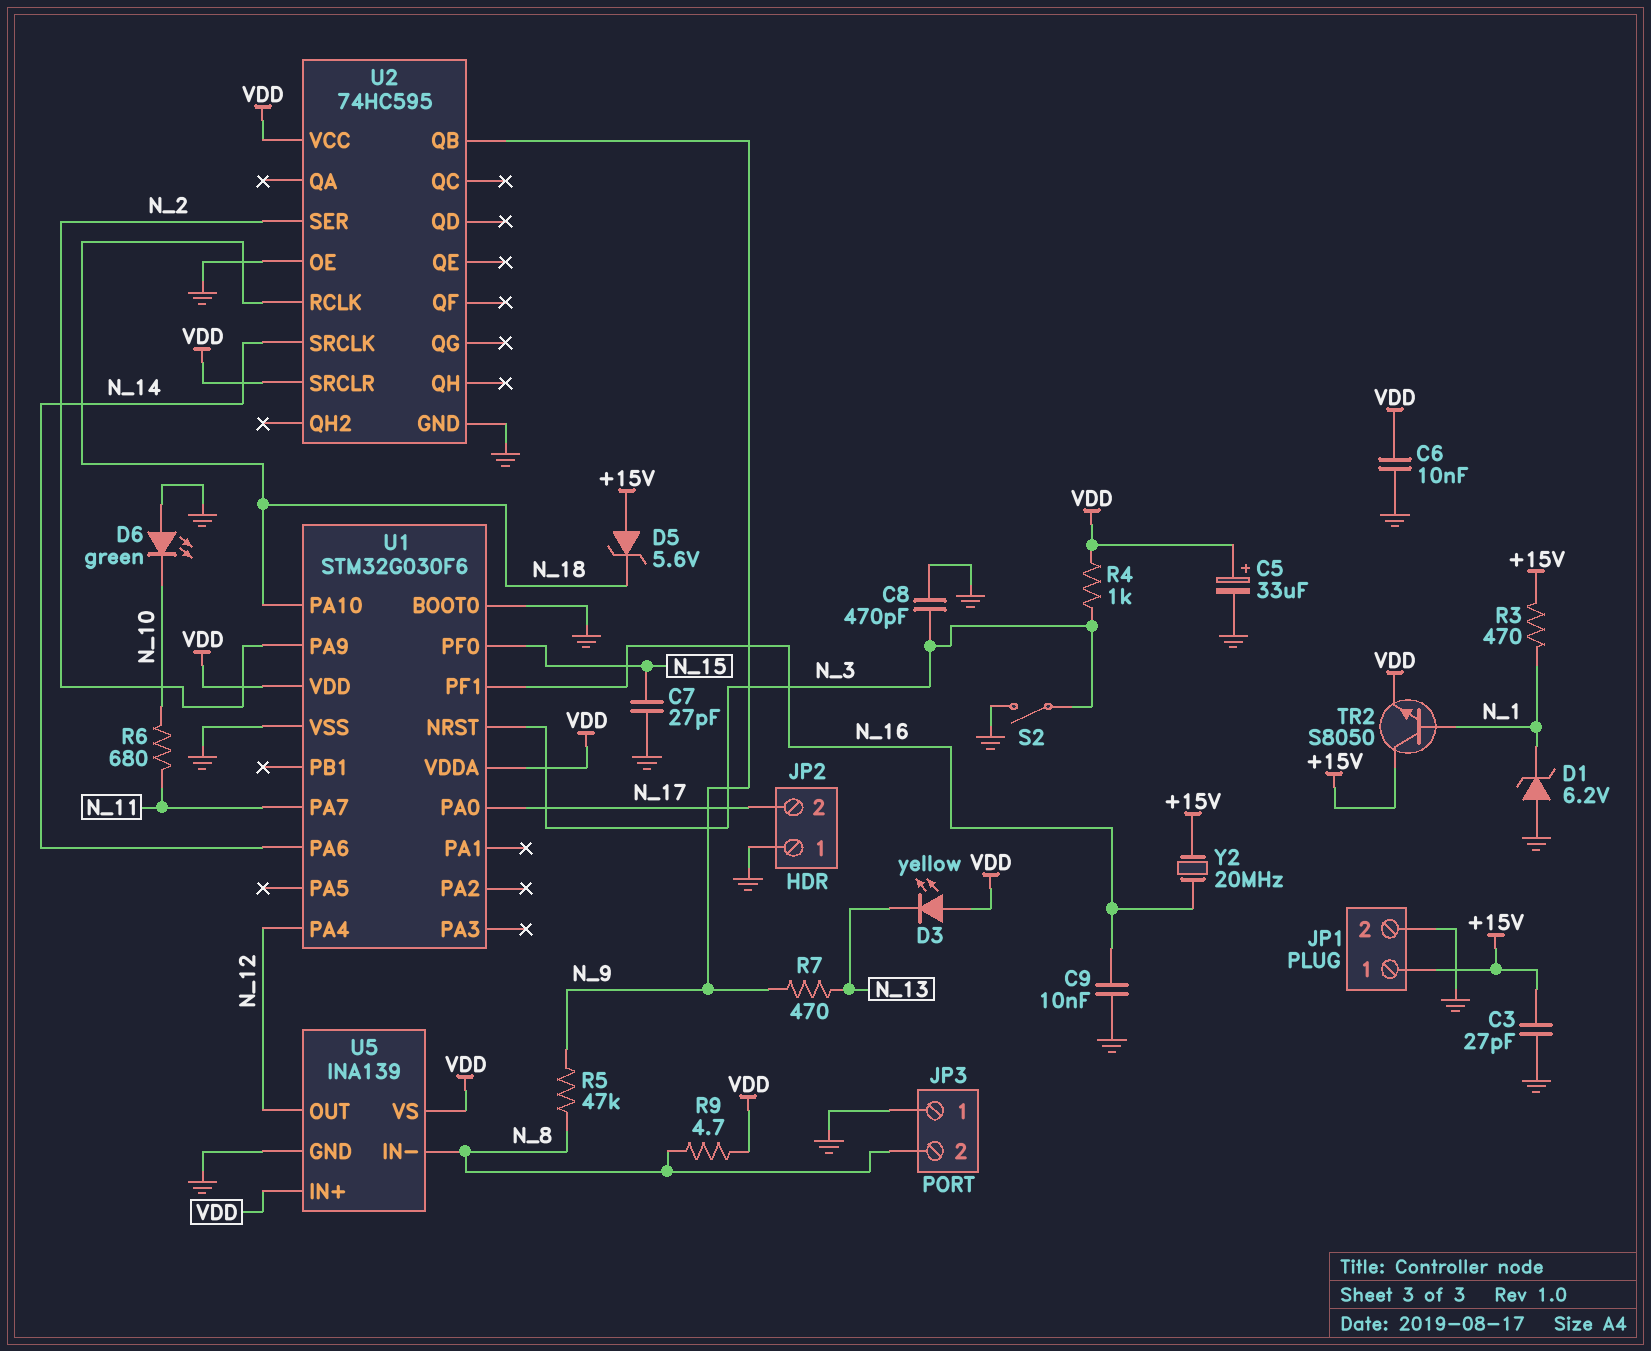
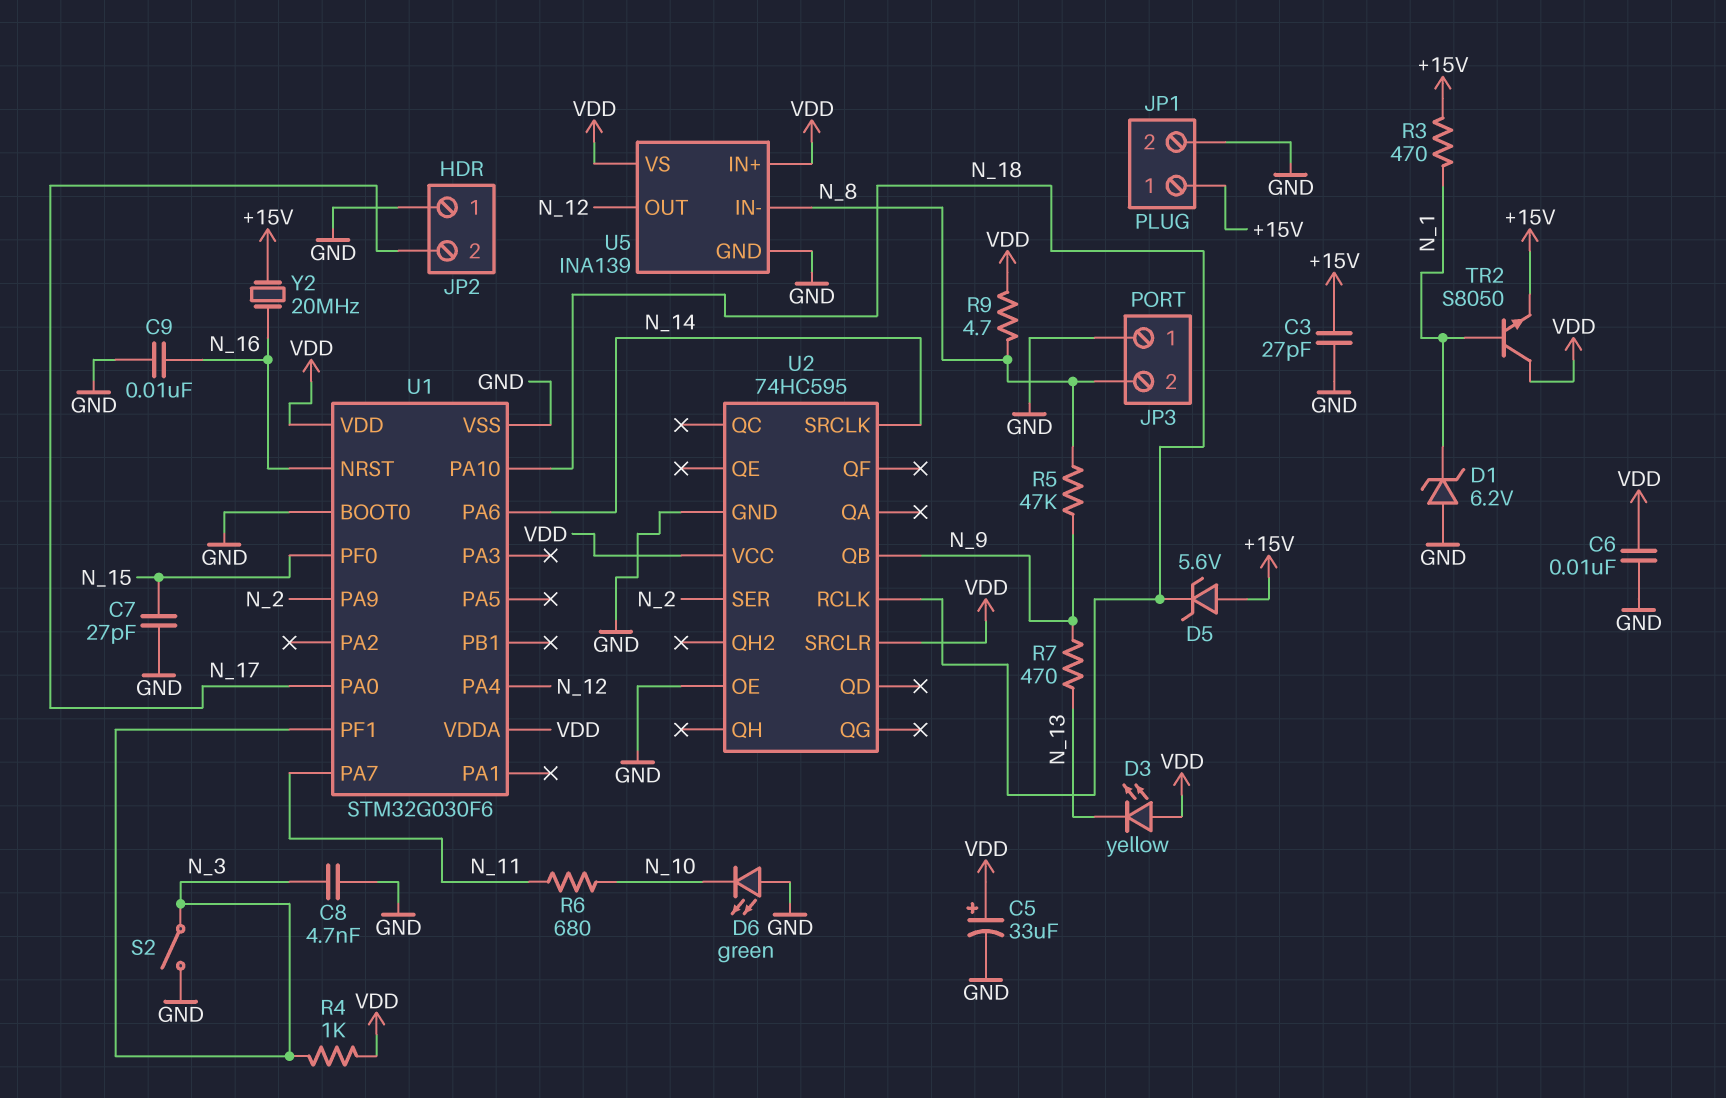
C8: 470pF (GND, N_3) -> 4.7nF (GND, N_3)
TR2: NPN S8050 (B N_1, C +15V, E VDD) -> NPN S8050 (B N_1, C VDD, E +15V)
U1 pin NRST: N_3 -> N_16
U1 pin PF1: N_16 -> N_3

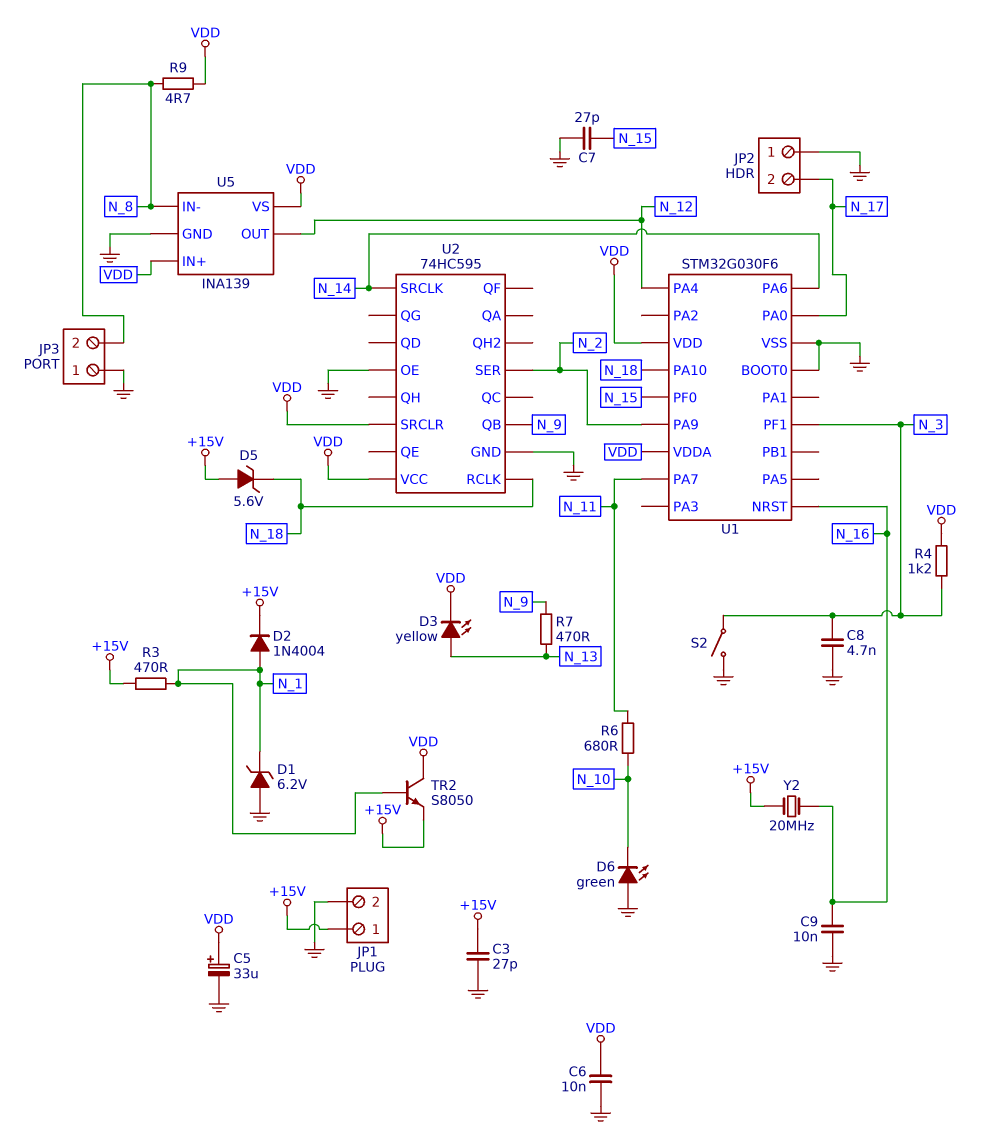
D2: none -> diode 1N4004 (A N_1, K +15V)
D3: LED yellow (A VDD, K N_13) -> LED yellow (A N_13, K VDD)
R4: 1k (N_3, VDD) -> 1.2k (N_3, VDD)
R5: 47k (N_8, N_9) -> none

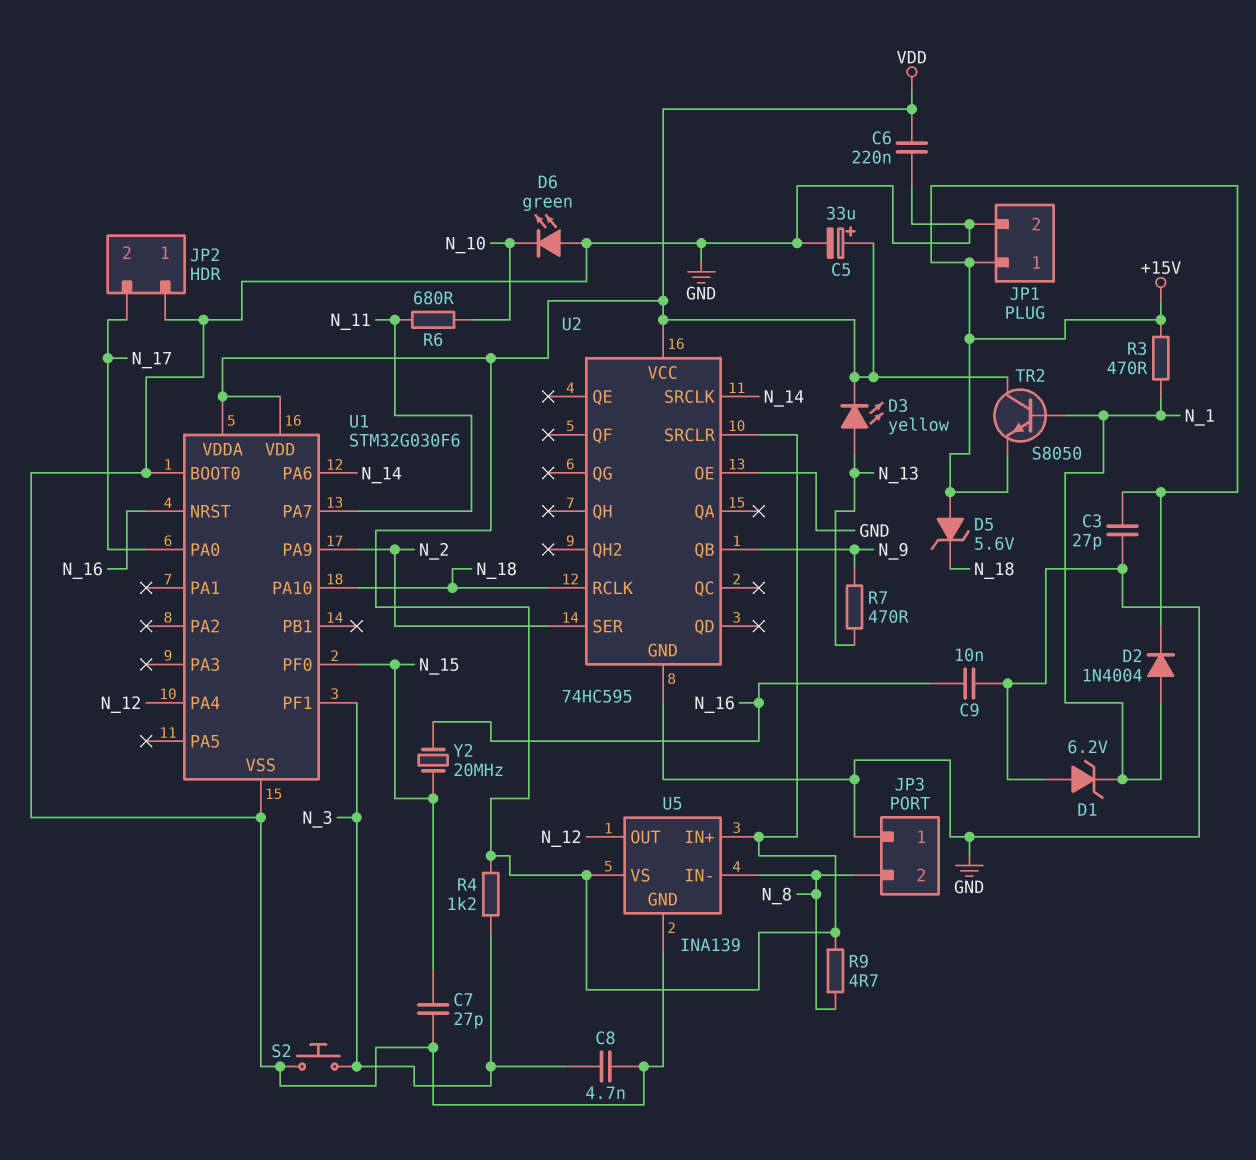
C6: 10nF (GND, VDD) -> 220nF (GND, VDD)
S2: switch (GND, N_3) -> button (GND, N_3)
Y2: 20MHz (+15V, N_16) -> 20MHz (N_15, N_16)

